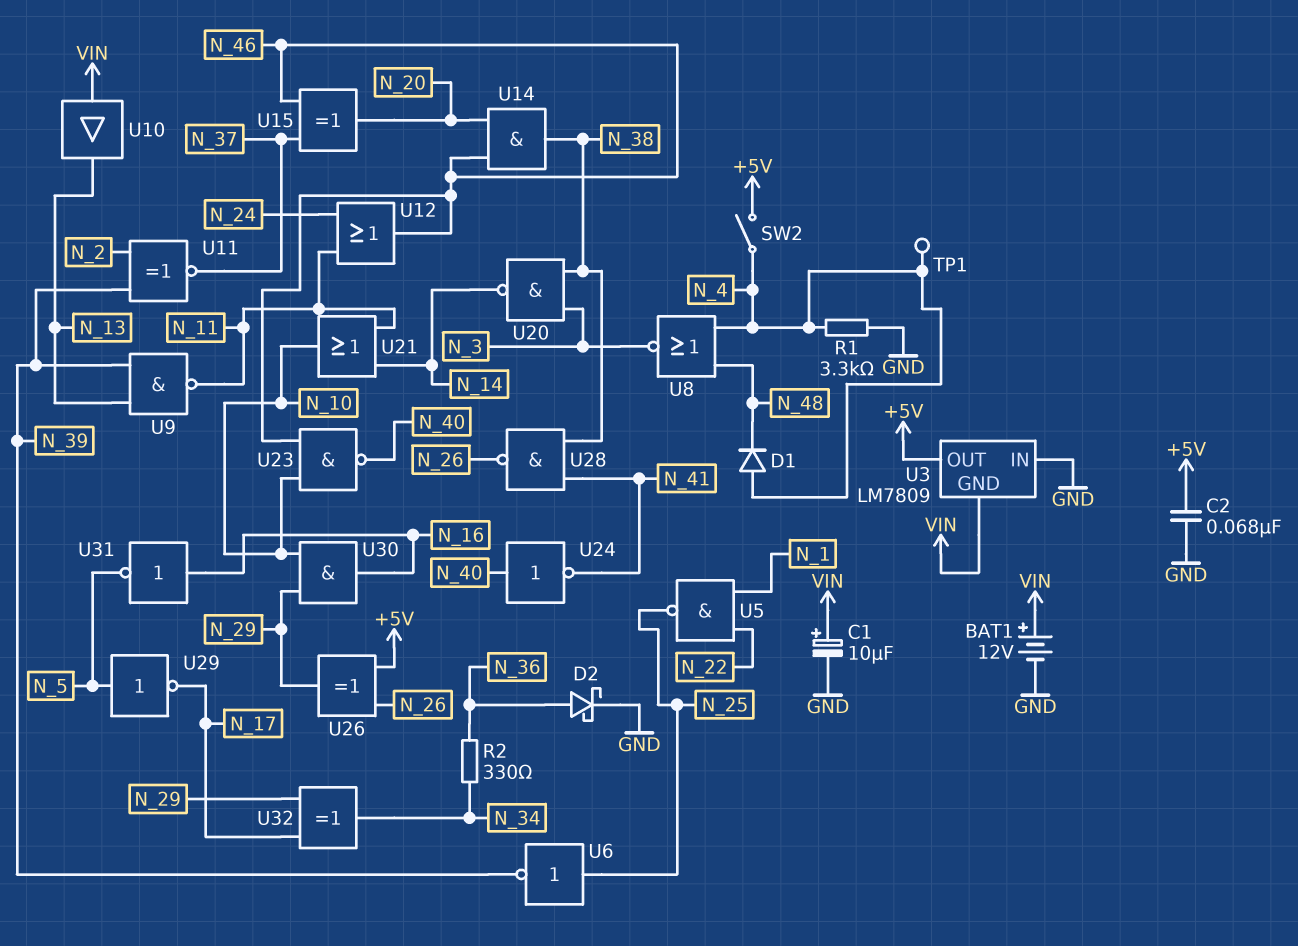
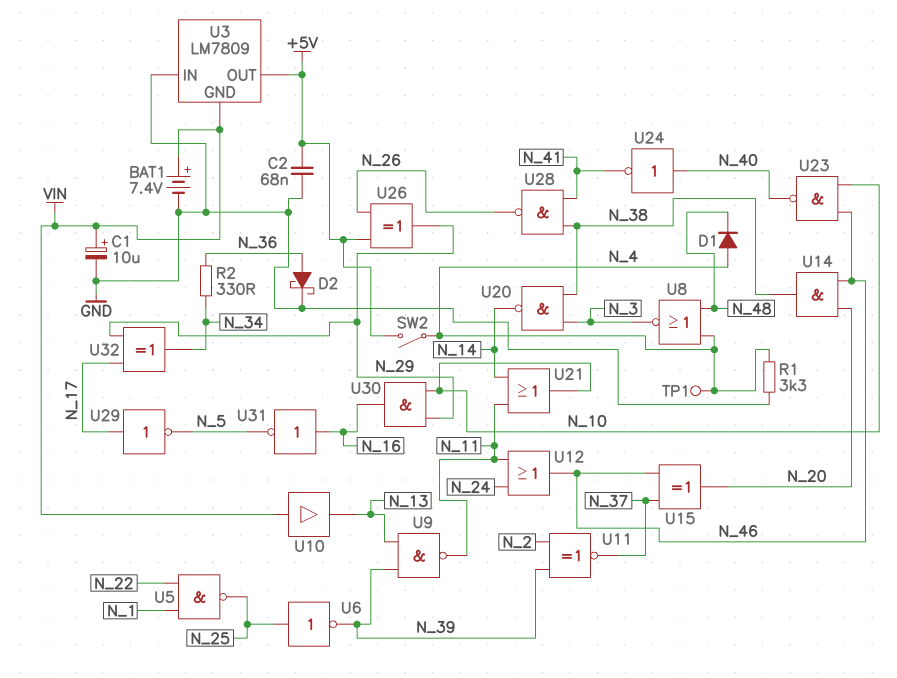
BAT1: 12V (plus VIN, minus GND) -> 7.4V (plus VIN, minus GND)
U29: NOT (in N_5, out N_17) -> NOT (in N_17, out N_5)

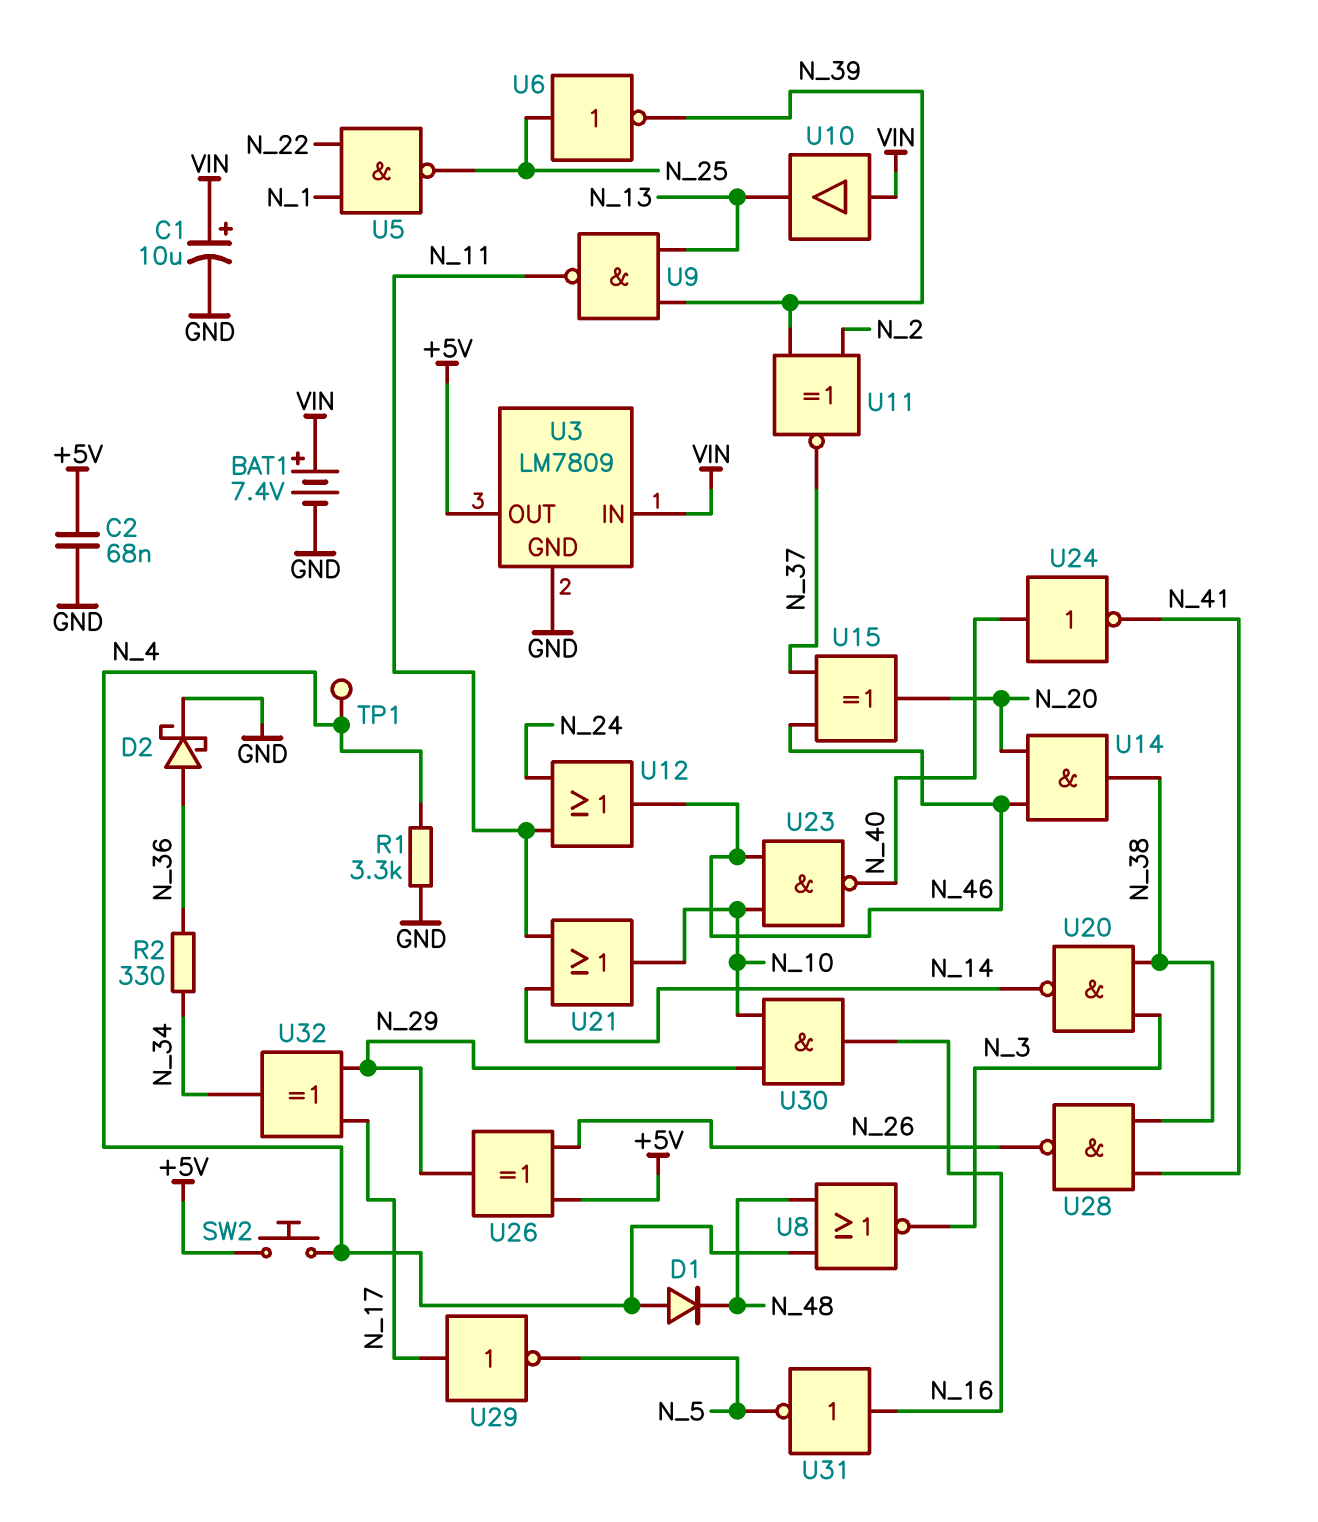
SW2: switch (+5V, N_4) -> button (+5V, N_4)
U3 pin GND: VIN -> GND
U3 pin IN: GND -> VIN

